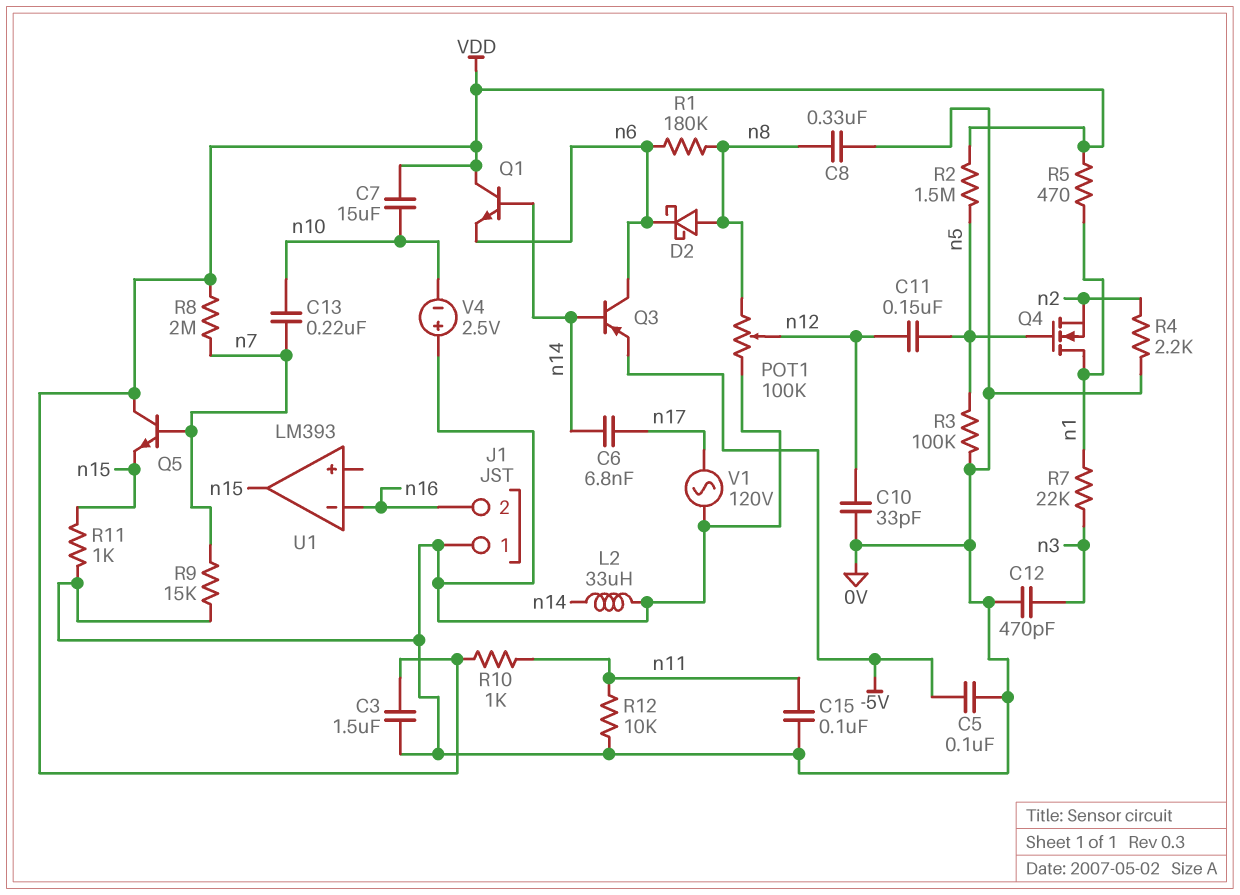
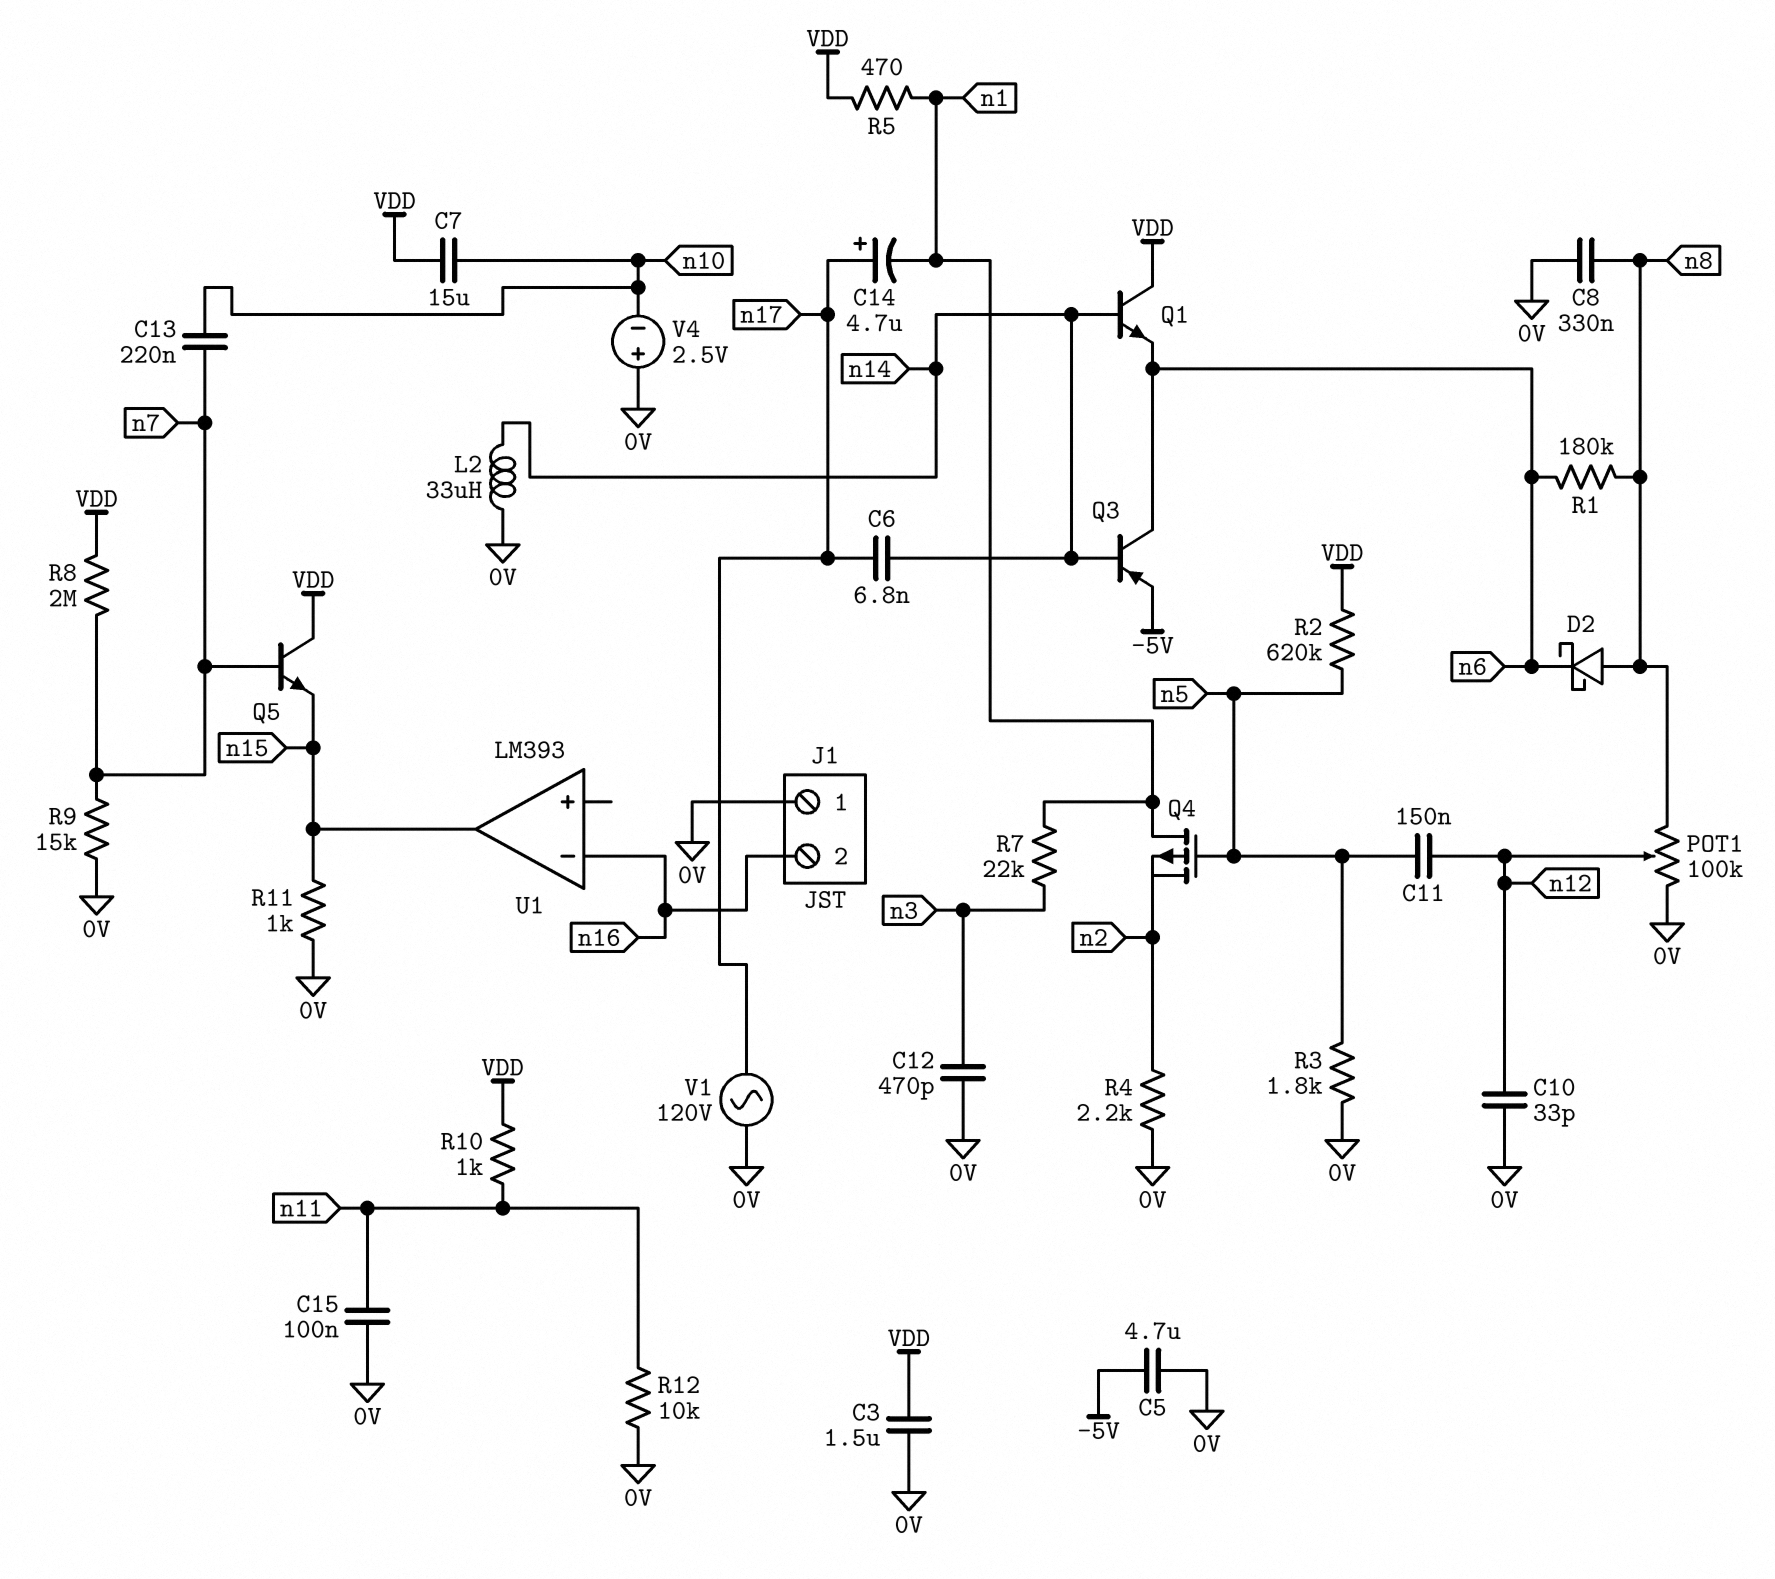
C5: 100nF (-5V, 0V) -> 4.7uF (-5V, 0V)
C14: none -> 4.7uF (plus n17, minus n1)
Q4: NMOS (G n5, D n1, S n2) -> PMOS (G n5, D n1, S n2)
R2: 1.5M (VDD, n5) -> 620k (VDD, n5)
R3: 100k (0V, n5) -> 1.8k (0V, n5)

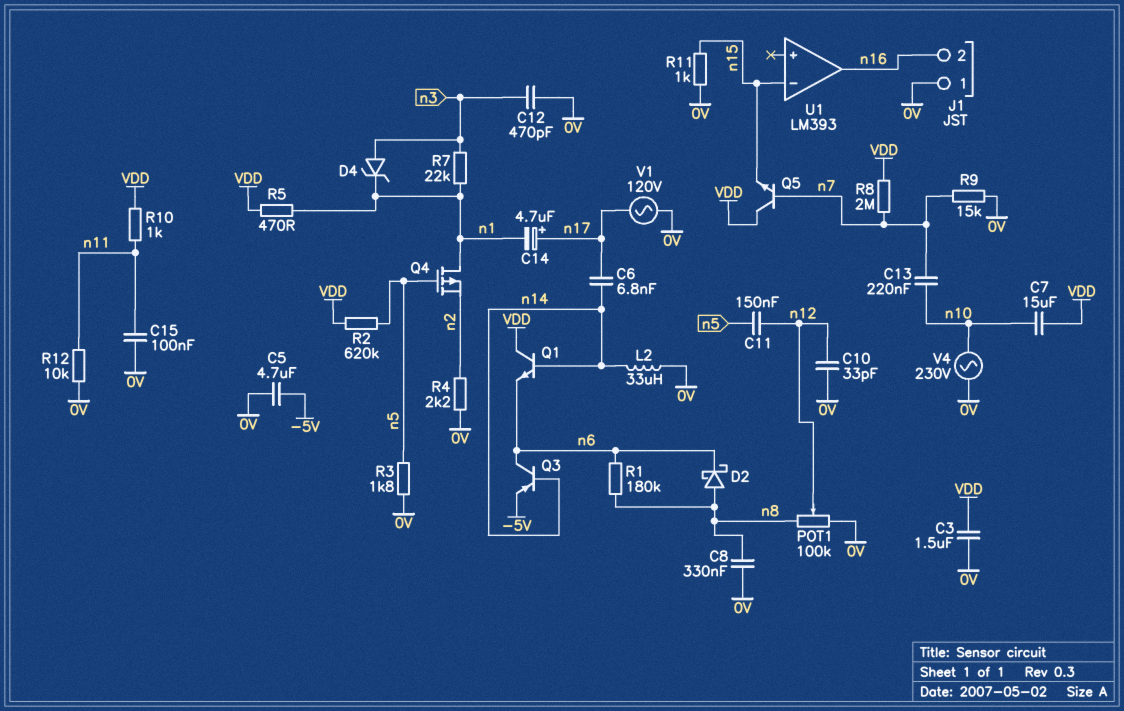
D4: none -> zener (A n3, K n1)
U1 pin in-: n16 -> n15
U1 pin out: n15 -> n16
V4: 2.5V (plus 0V, minus n10) -> AC 230V (0V, n10)

